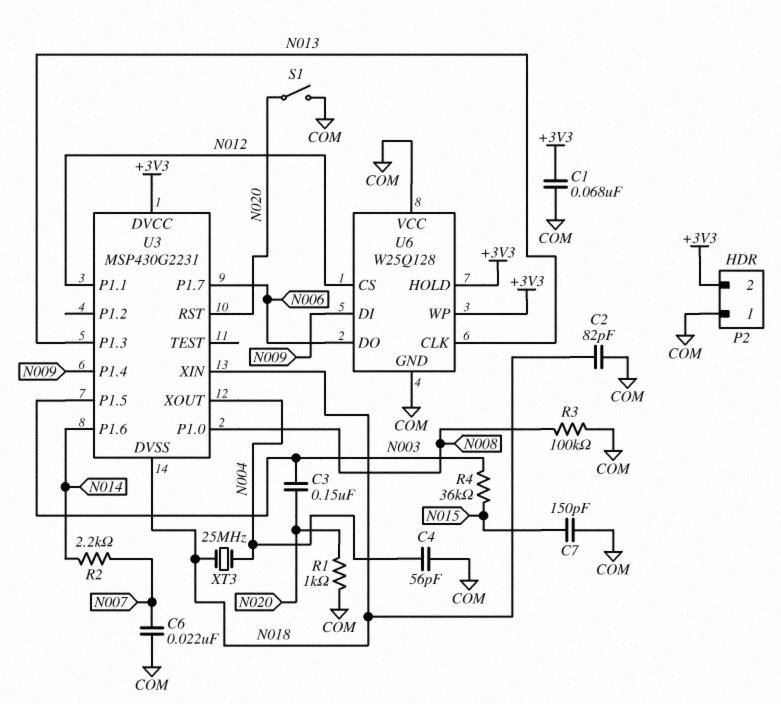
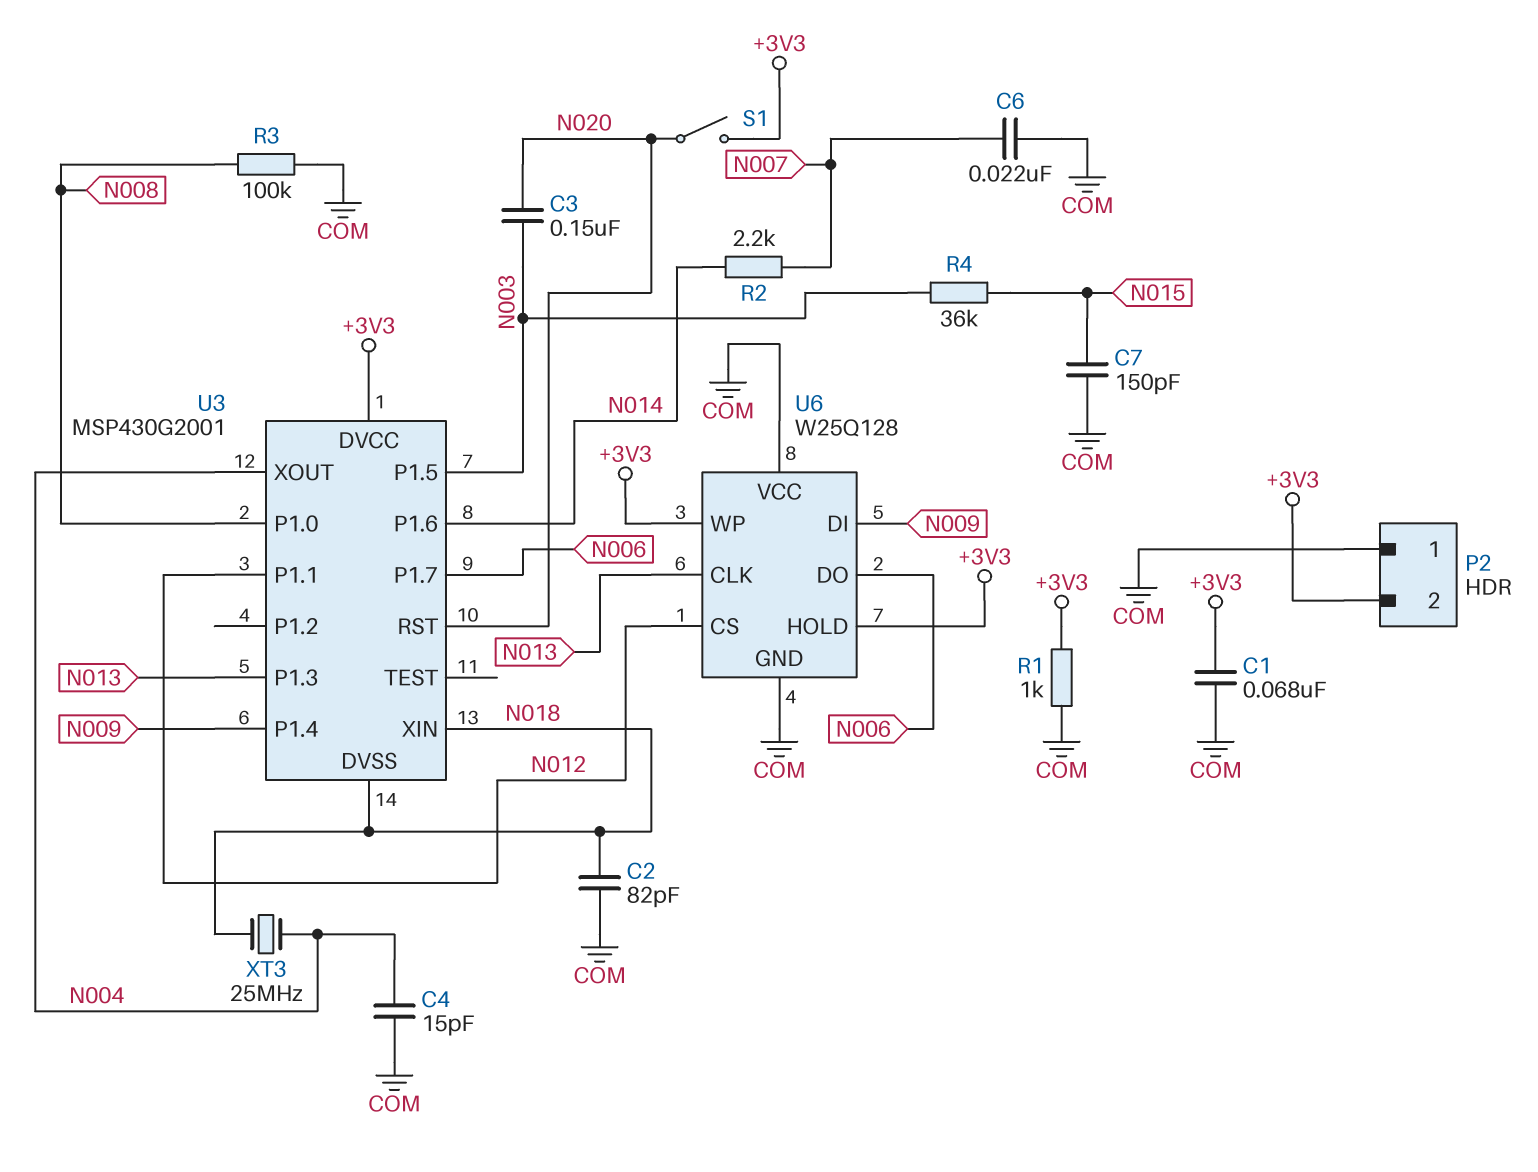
C4: 56pF (COM, N004) -> 15pF (COM, N004)
R1: 1k (COM, N020) -> 1k (+3V3, COM)
S1: switch (COM, N020) -> switch (+3V3, N020)
U3: MSP430G2231 -> MSP430G2001

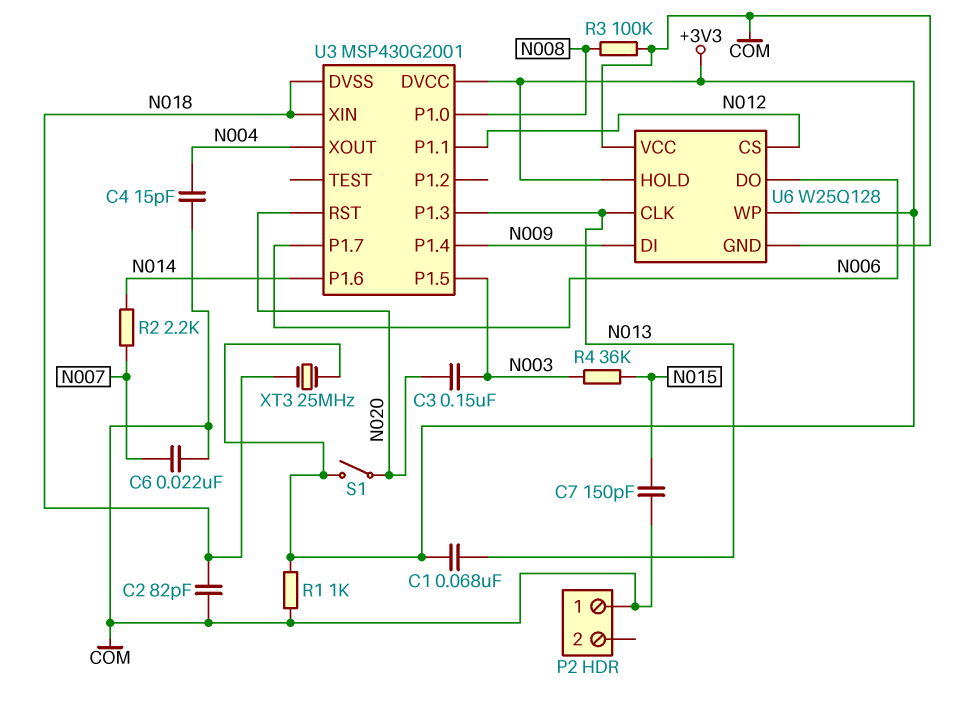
C1: 68nF (+3V3, COM) -> 68nF (+3V3, N013)
P2 pin 2: +3V3 -> none
XT3: 25MHz (N004, N018) -> 25MHz (+3V3, N018)

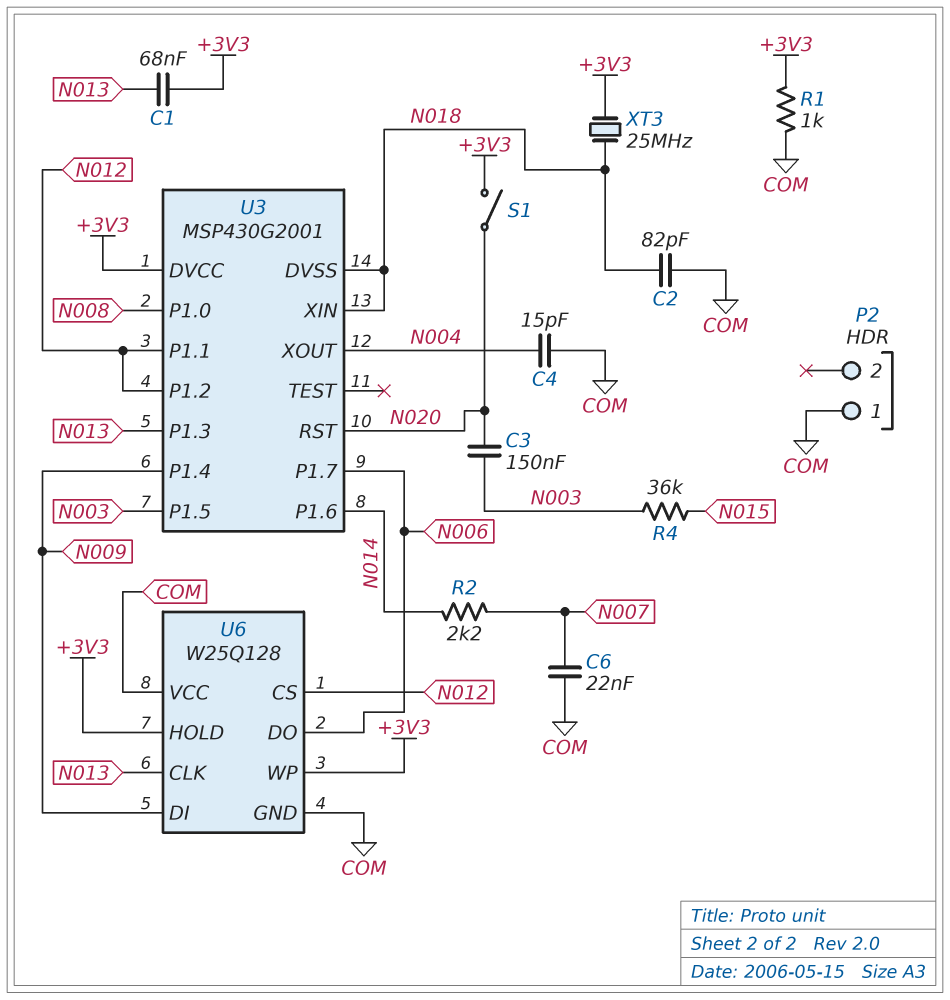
C7: 150pF (COM, N015) -> none
R3: 100k (COM, N008) -> none
U3 pin P1.2: none -> N012

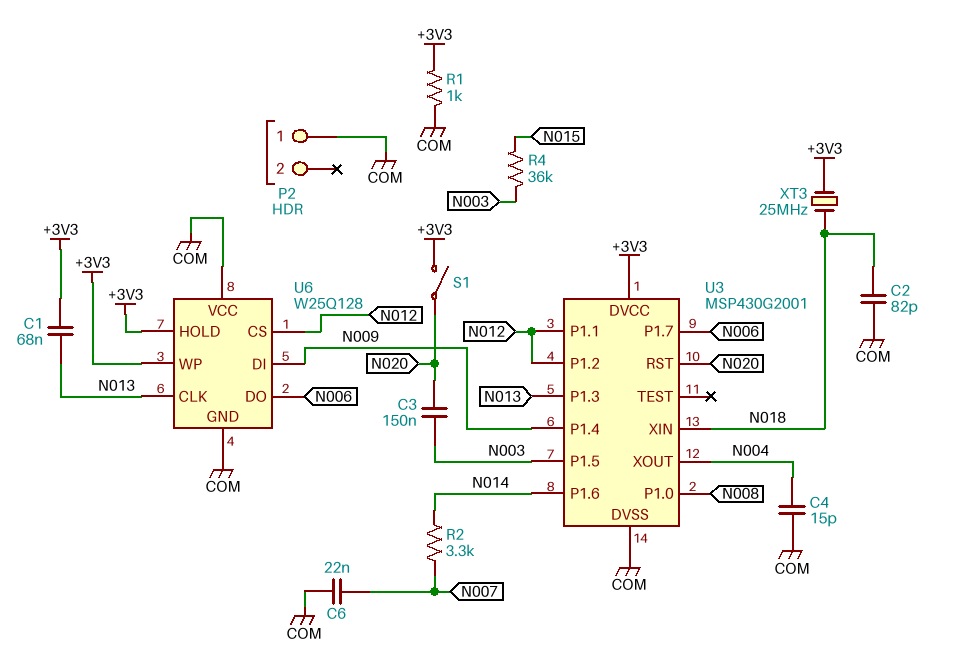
R2: 2.2k (N007, N014) -> 3.3k (N007, N014)
U3 pin DVSS: N018 -> COM

